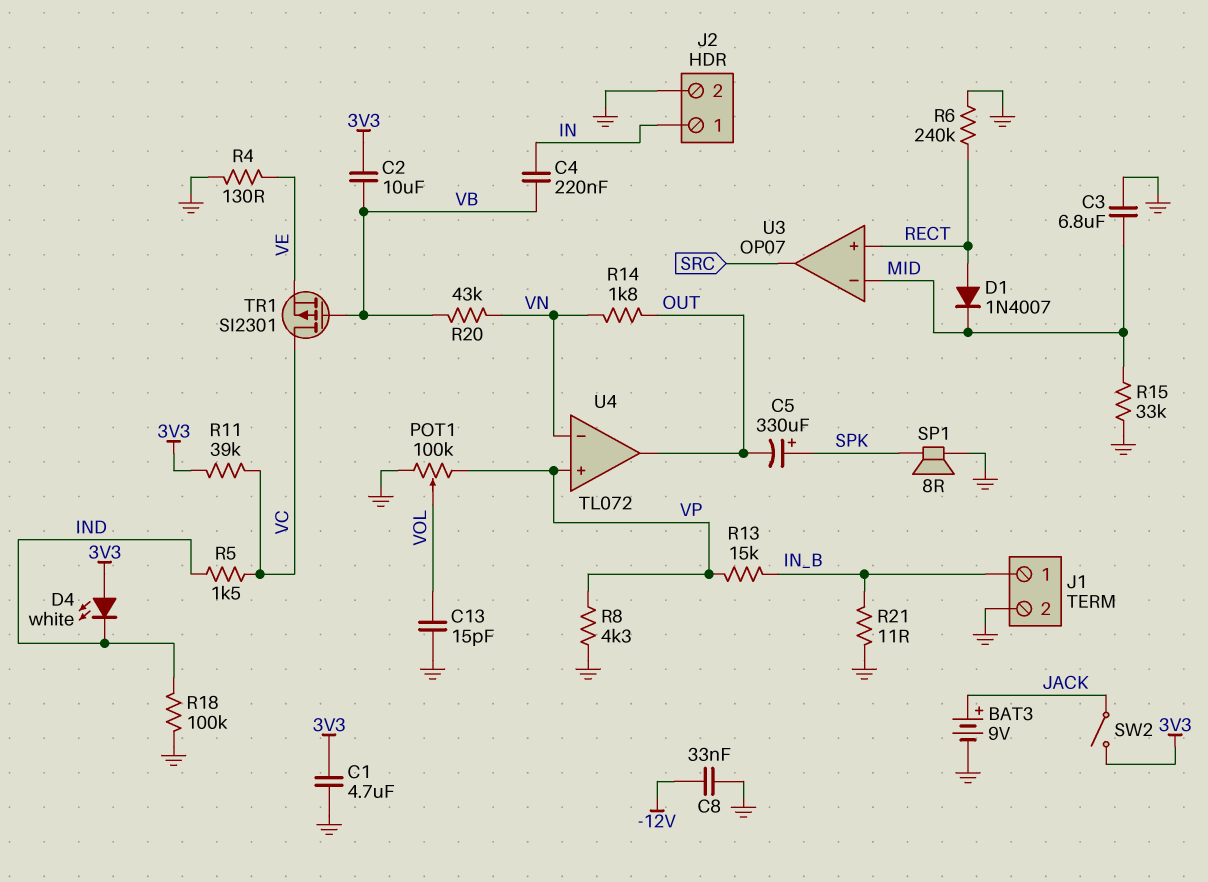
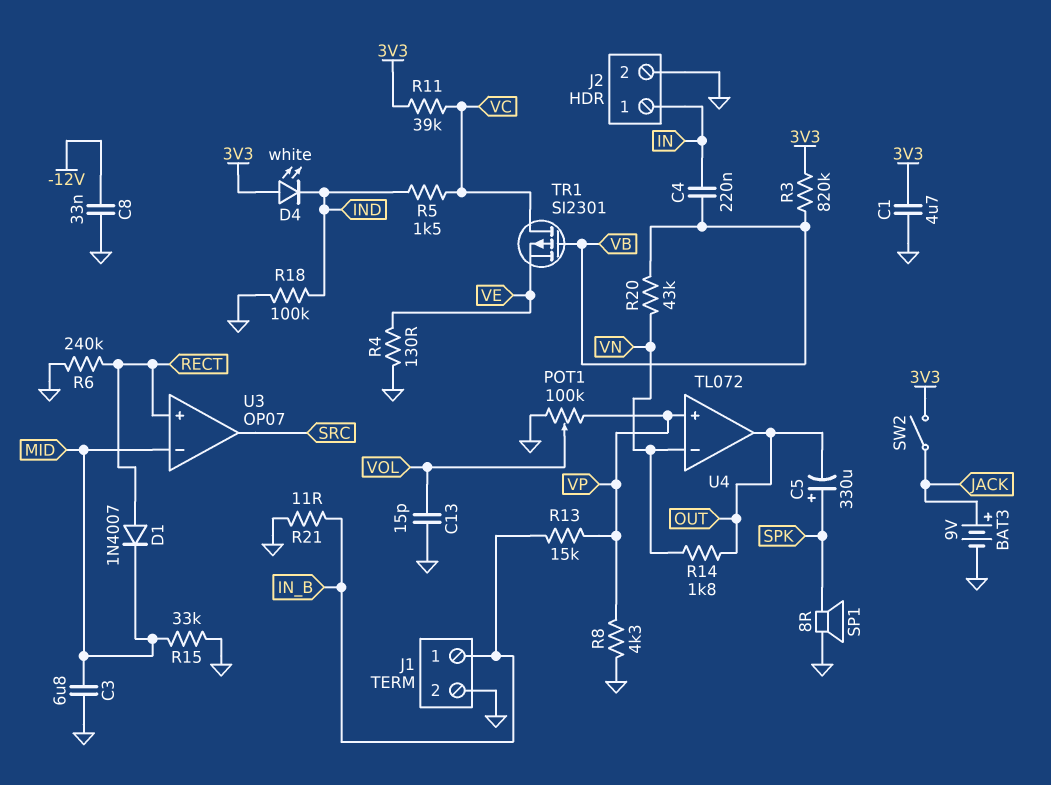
C2: 10uF (3V3, VB) -> none
R3: none -> 820k (3V3, VB)

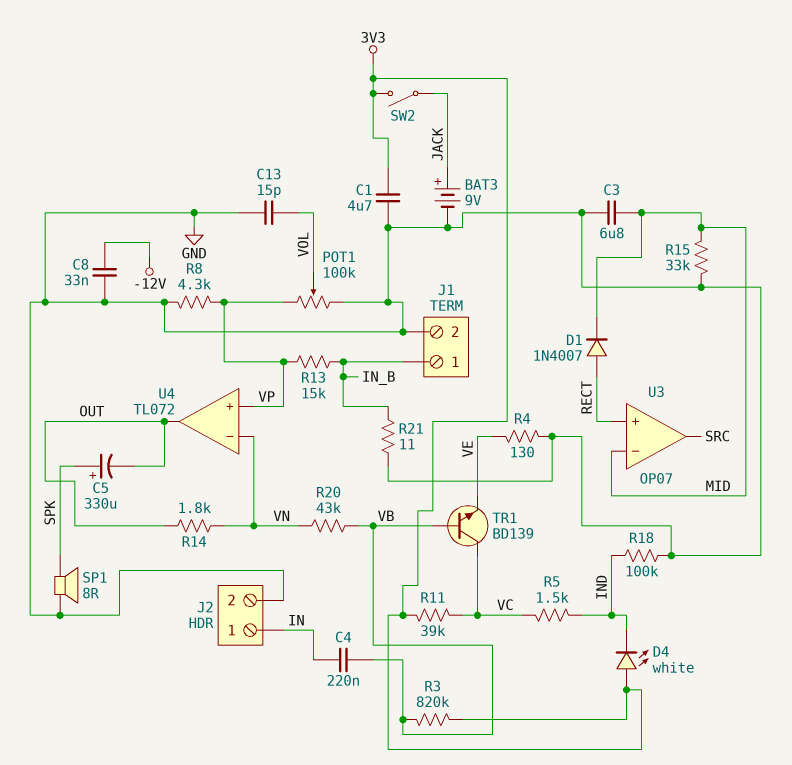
R6: 240k (GND, RECT) -> none
TR1: PMOS SI2301 (G VB, D VC, S VE) -> NPN BD139 (B VB, C VC, E VE)

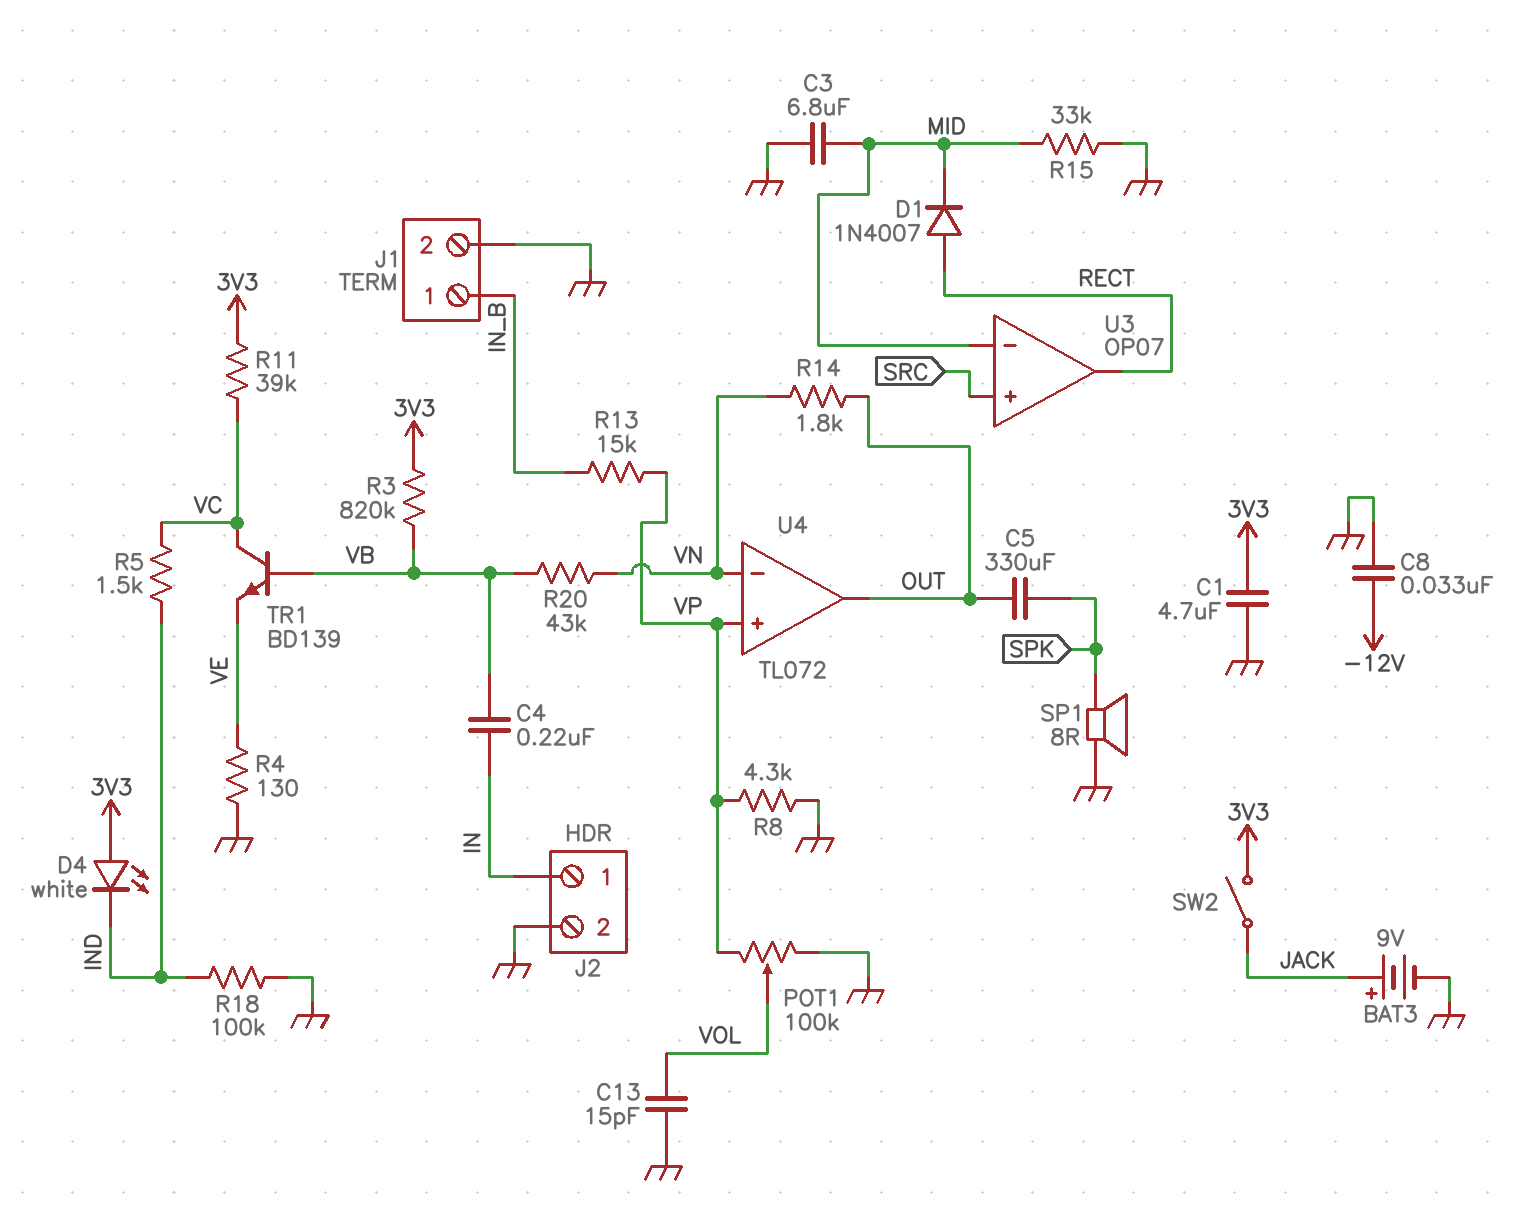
C5: 330uF (plus SPK, minus OUT) -> 330uF (OUT, SPK)
R21: 11 (GND, IN_B) -> none
U3 pin in+: RECT -> SRC
U3 pin out: SRC -> RECT

